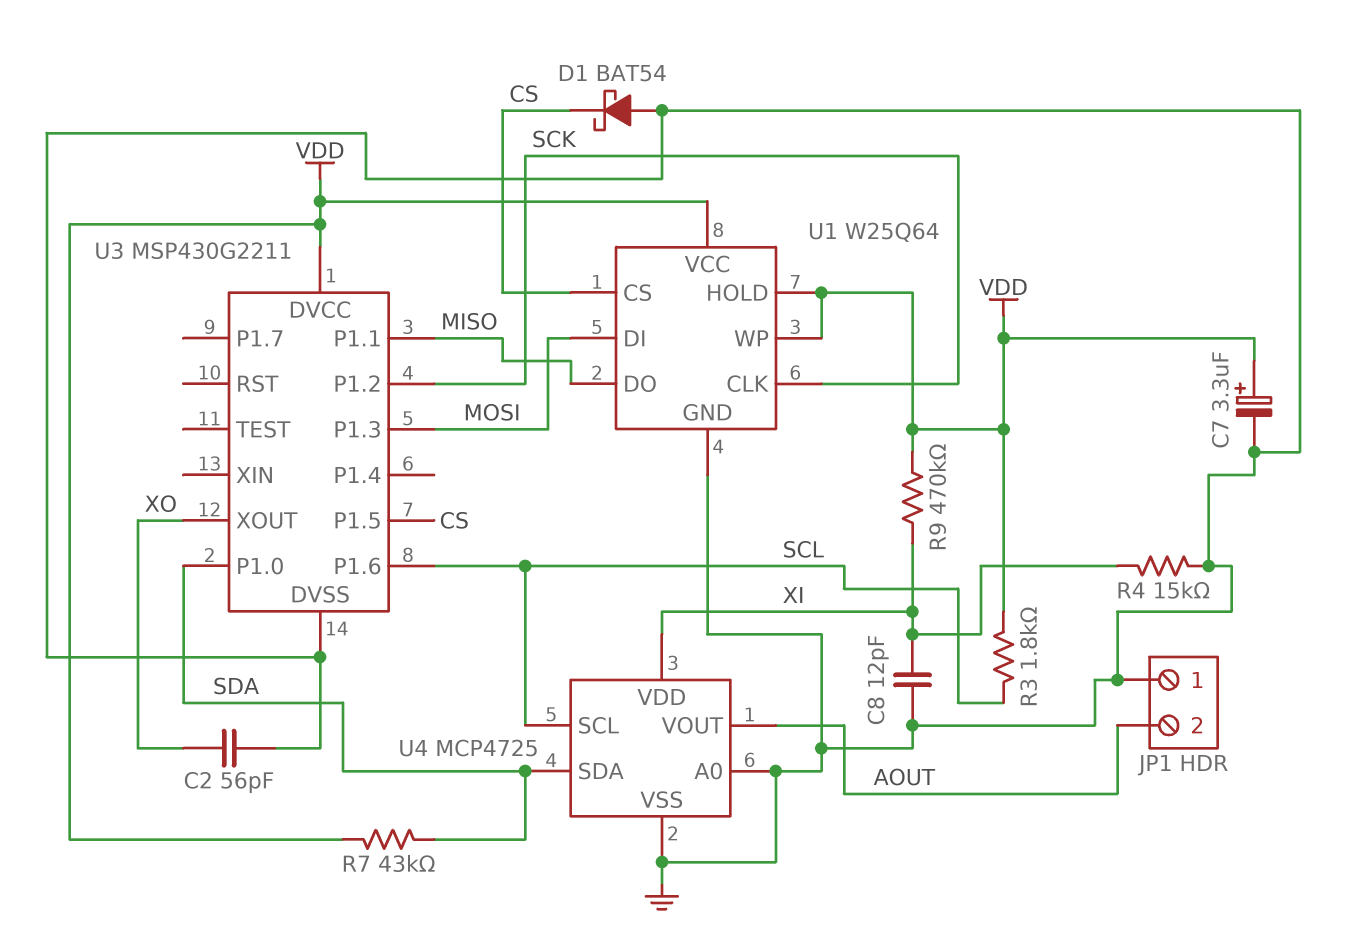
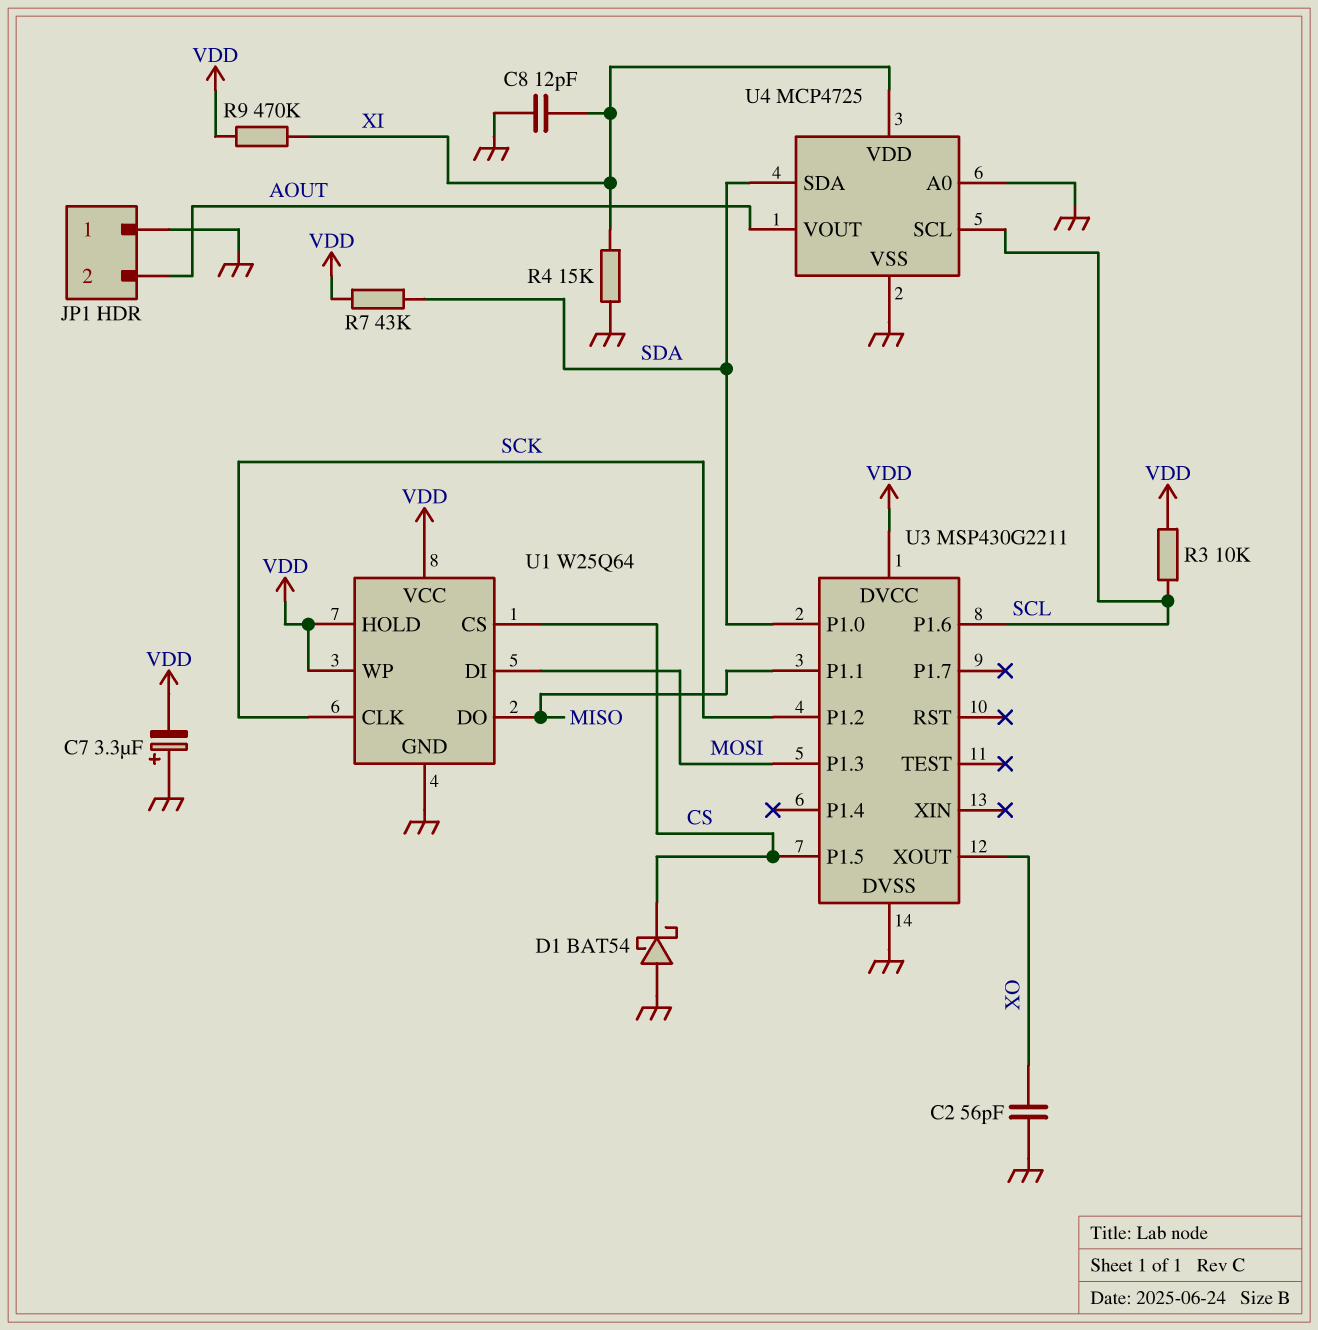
C7: 3.3uF (plus VDD, minus GND) -> 3.3uF (plus GND, minus VDD)
R3: 1.8k (SCL, VDD) -> 10k (SCL, VDD)

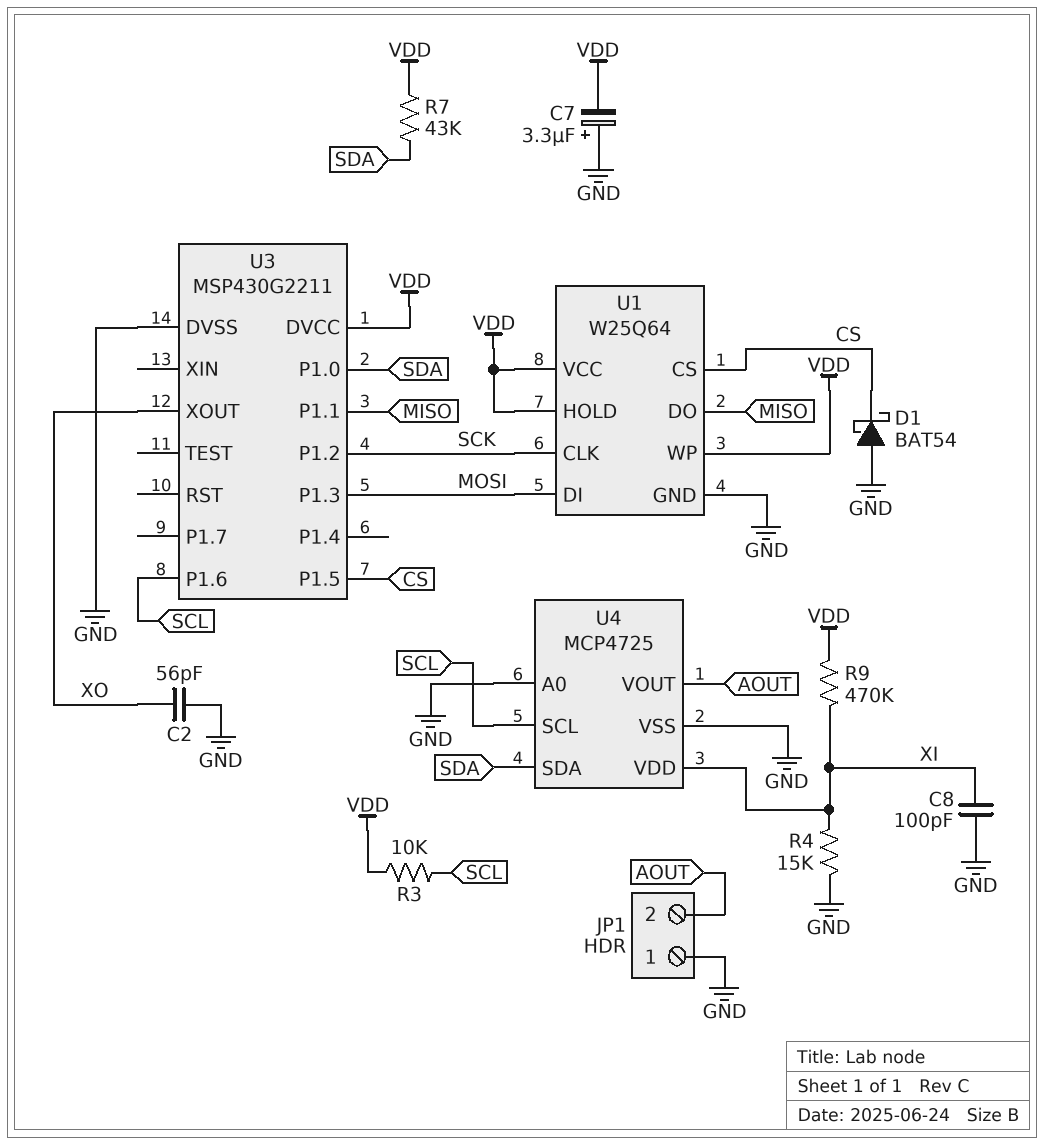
C8: 12pF (GND, XI) -> 100pF (GND, XI)

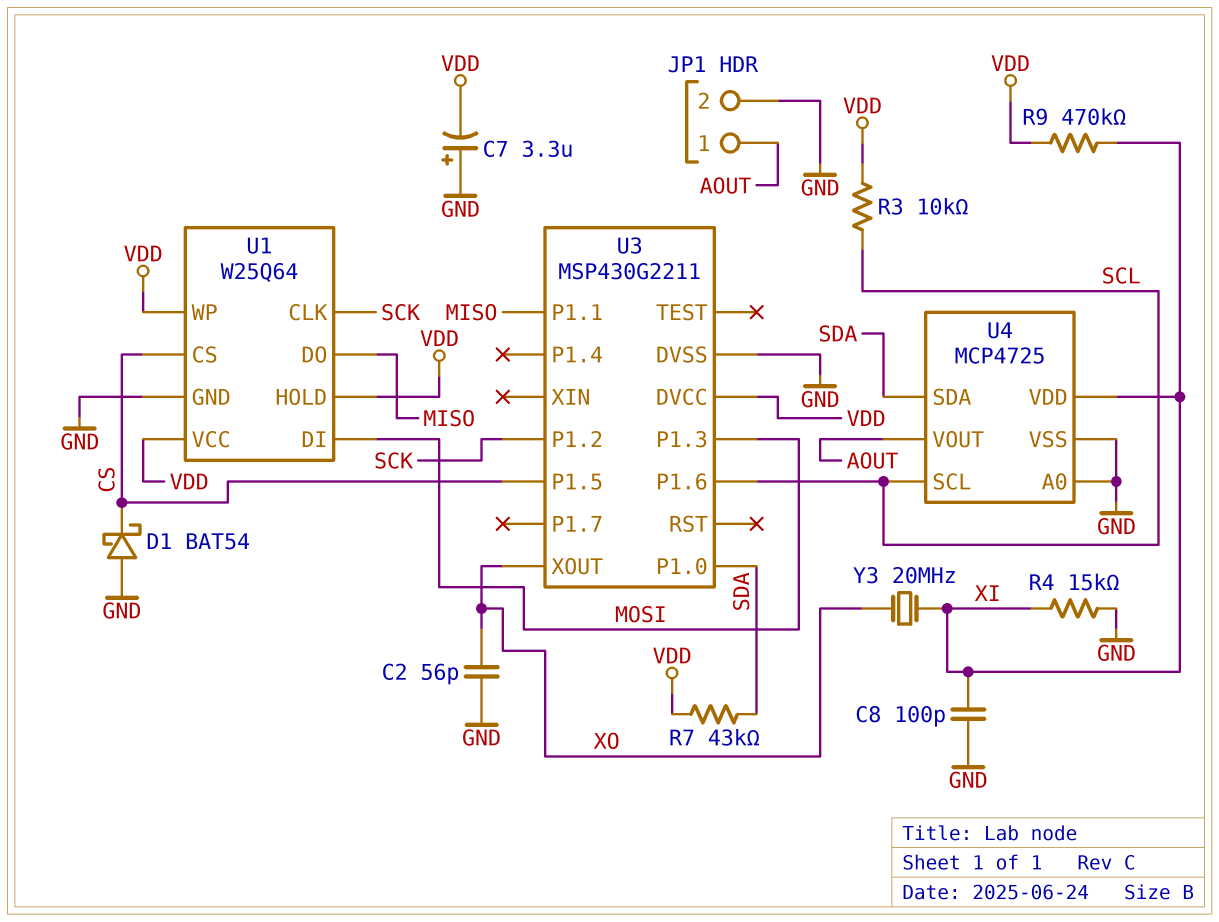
JP1 pin 1: GND -> AOUT
JP1 pin 2: AOUT -> GND
Y3: none -> 20MHz (XI, XO)

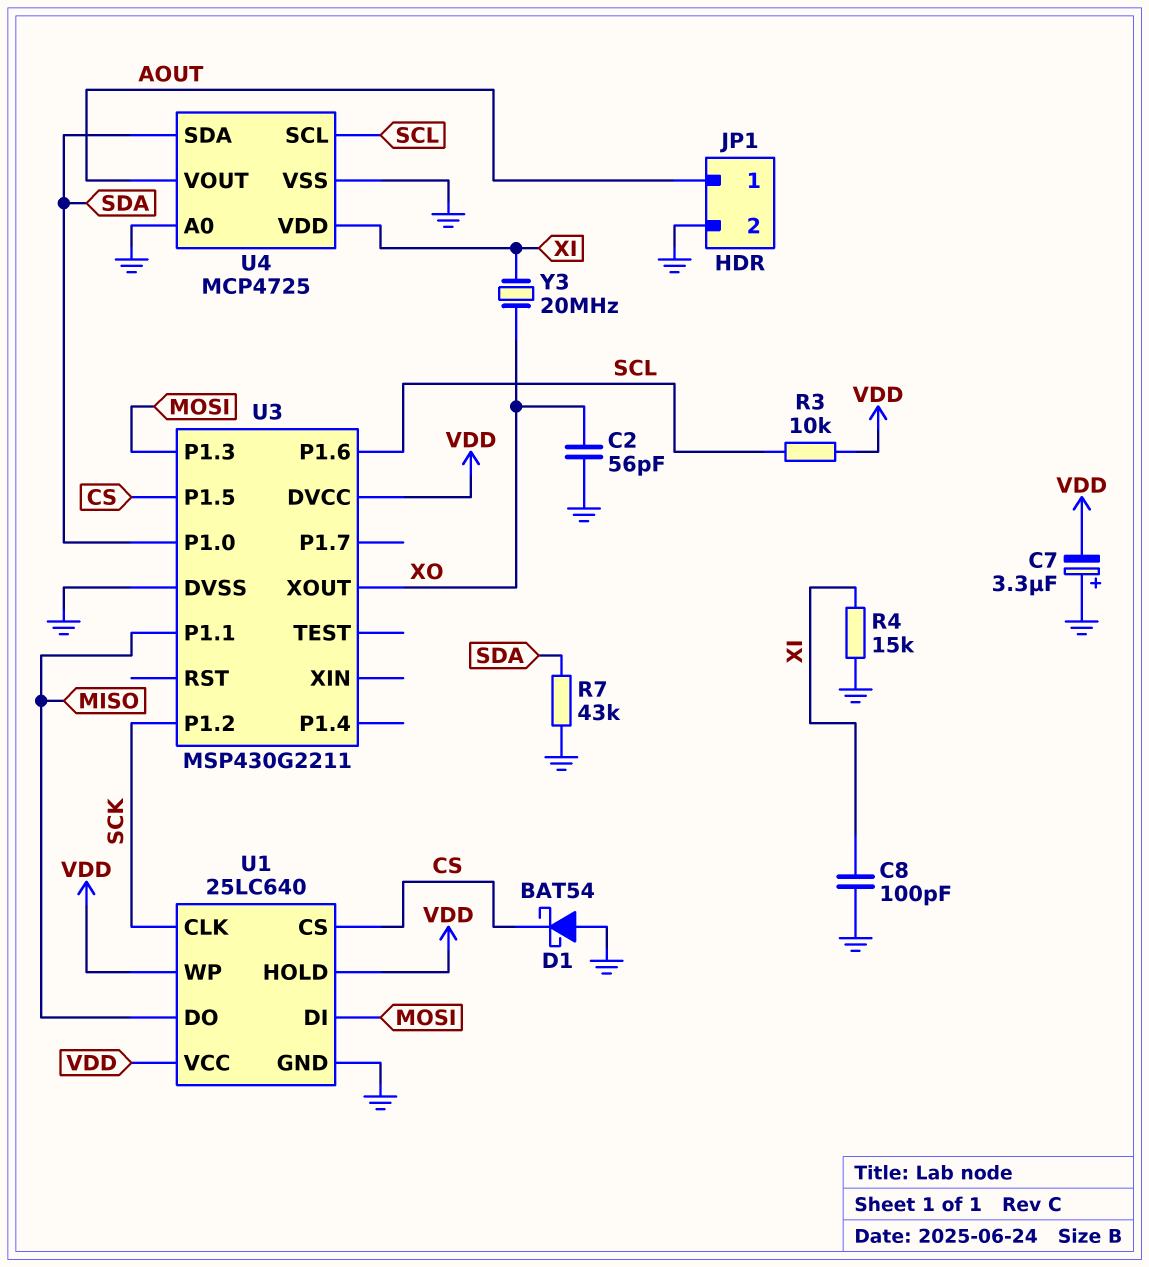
R7: 43k (SDA, VDD) -> 43k (GND, SDA)
R9: 470k (VDD, XI) -> none
U1: W25Q64 -> 25LC640

